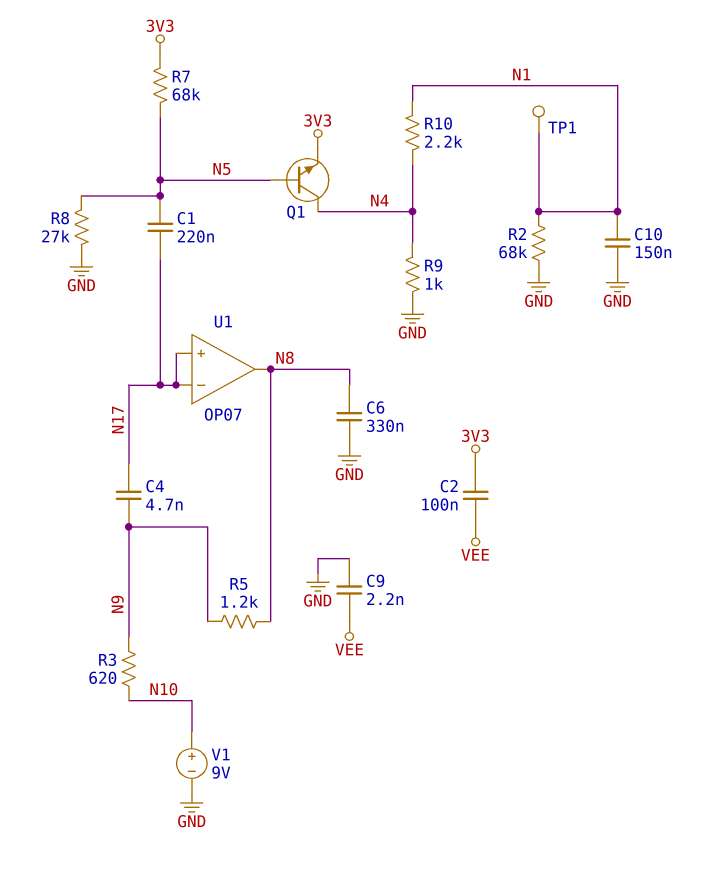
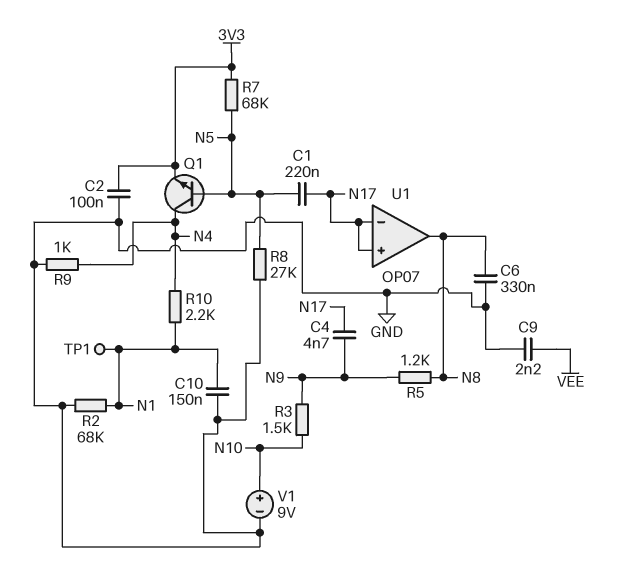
C2: 100nF (3V3, VEE) -> 100nF (3V3, GND)
R3: 620 (N9, N10) -> 1.5k (N9, N10)

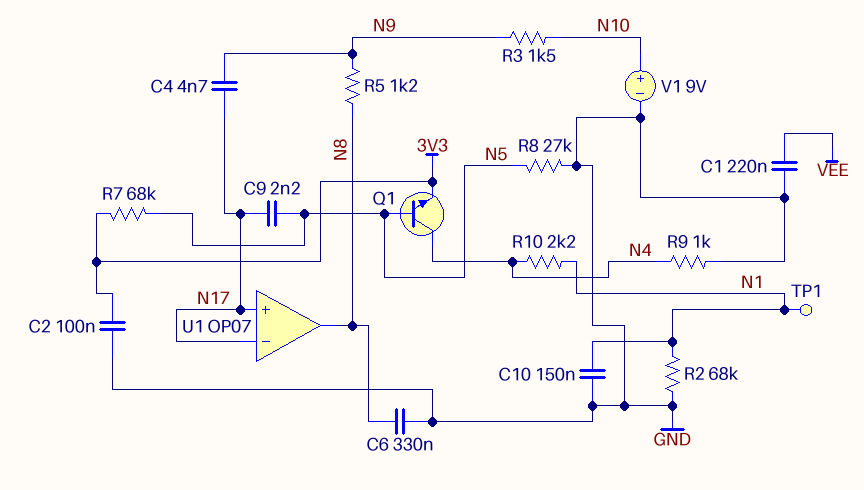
C1: 220nF (N5, N17) -> 220nF (GND, VEE)
C9: 2.2nF (GND, VEE) -> 2.2nF (N5, N17)

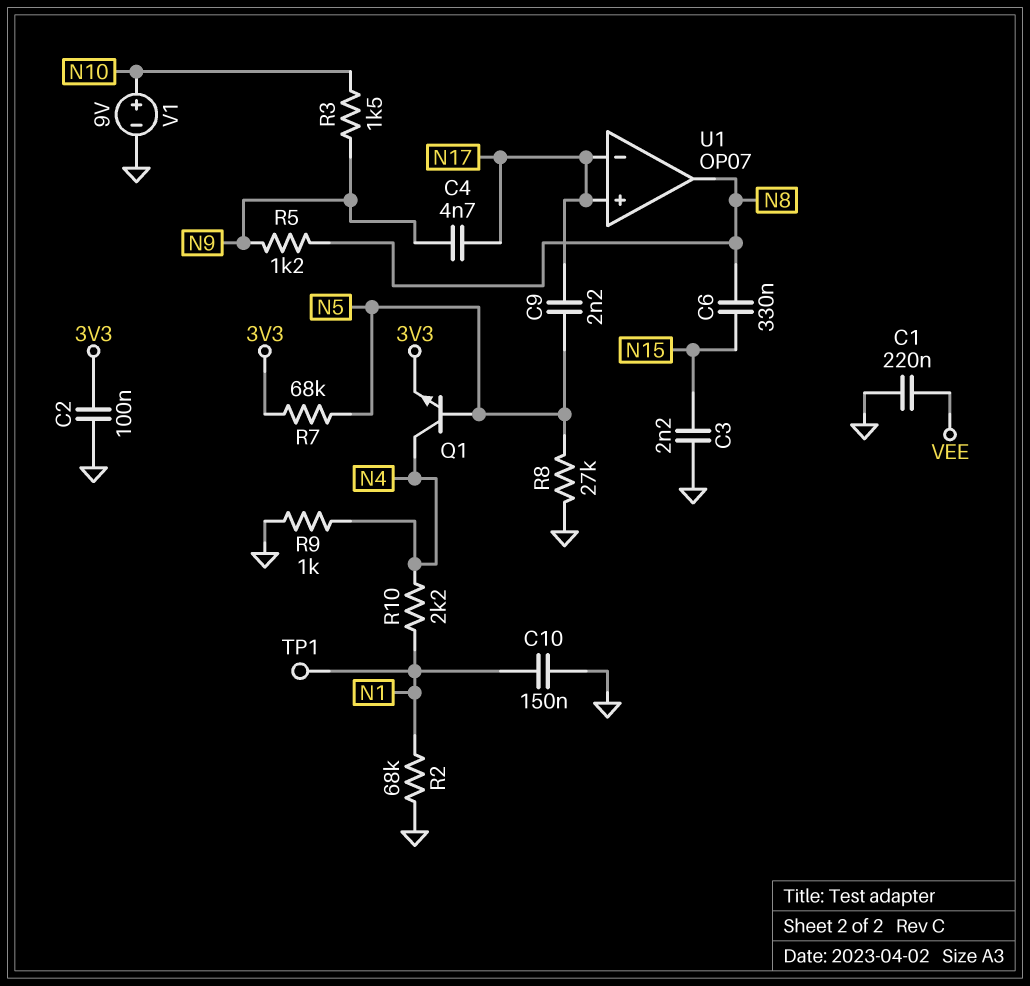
C3: none -> 2.2nF (GND, N15)
C6: 330nF (GND, N8) -> 330nF (N8, N15)

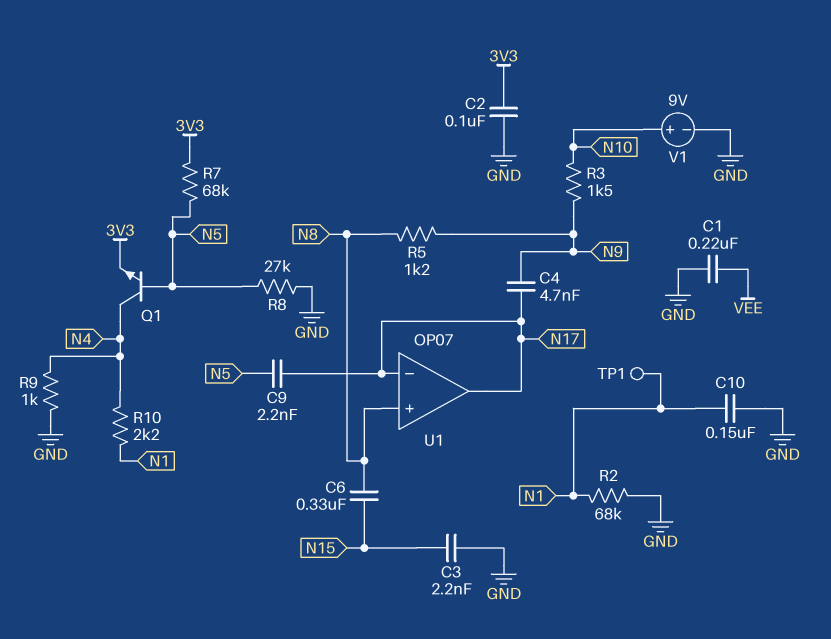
U1 pin in+: N17 -> N8
U1 pin out: N8 -> N17

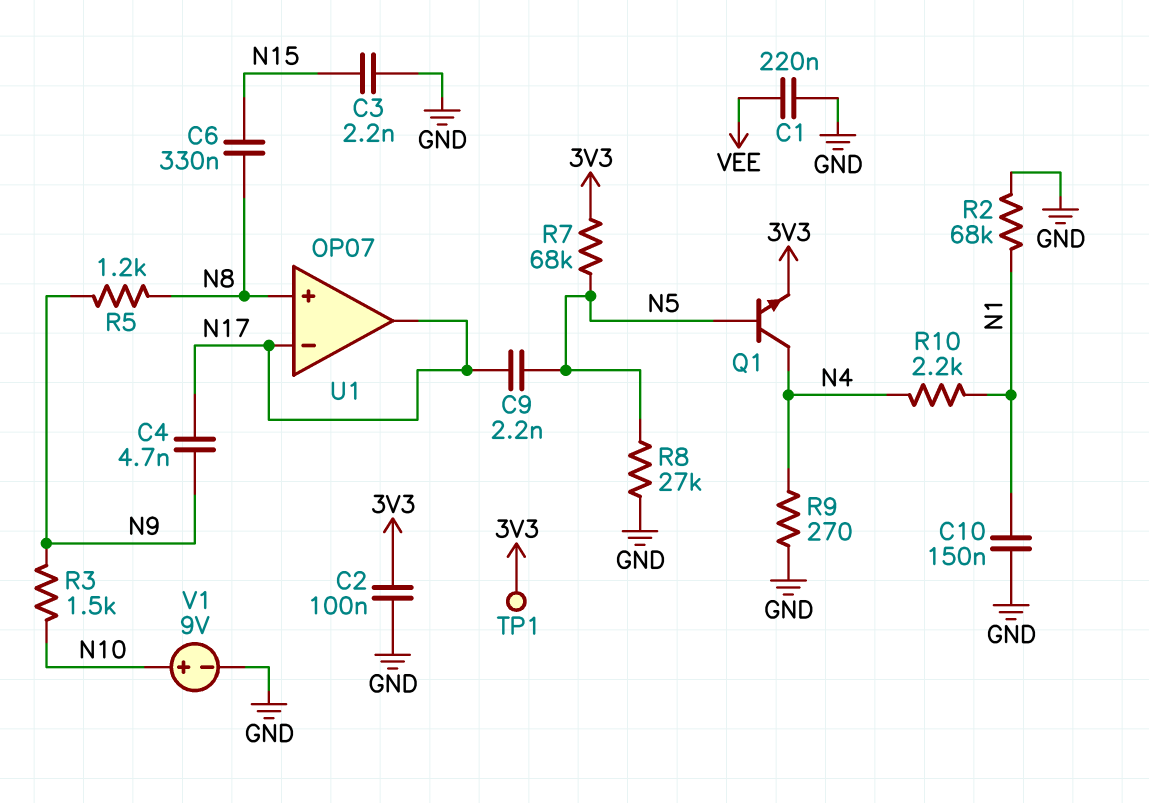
R9: 1k (GND, N4) -> 270 (GND, N4)
TP1: test point (N1) -> test point (3V3)

